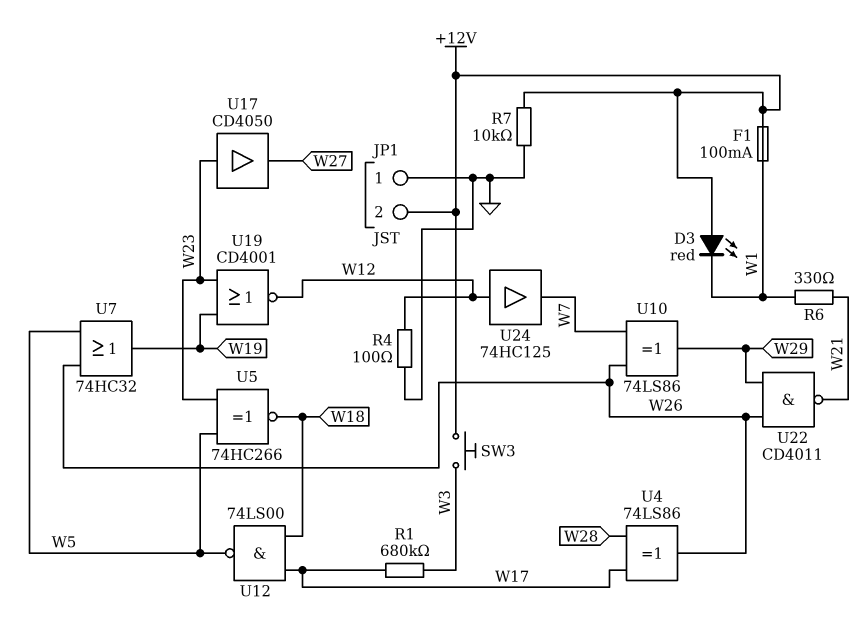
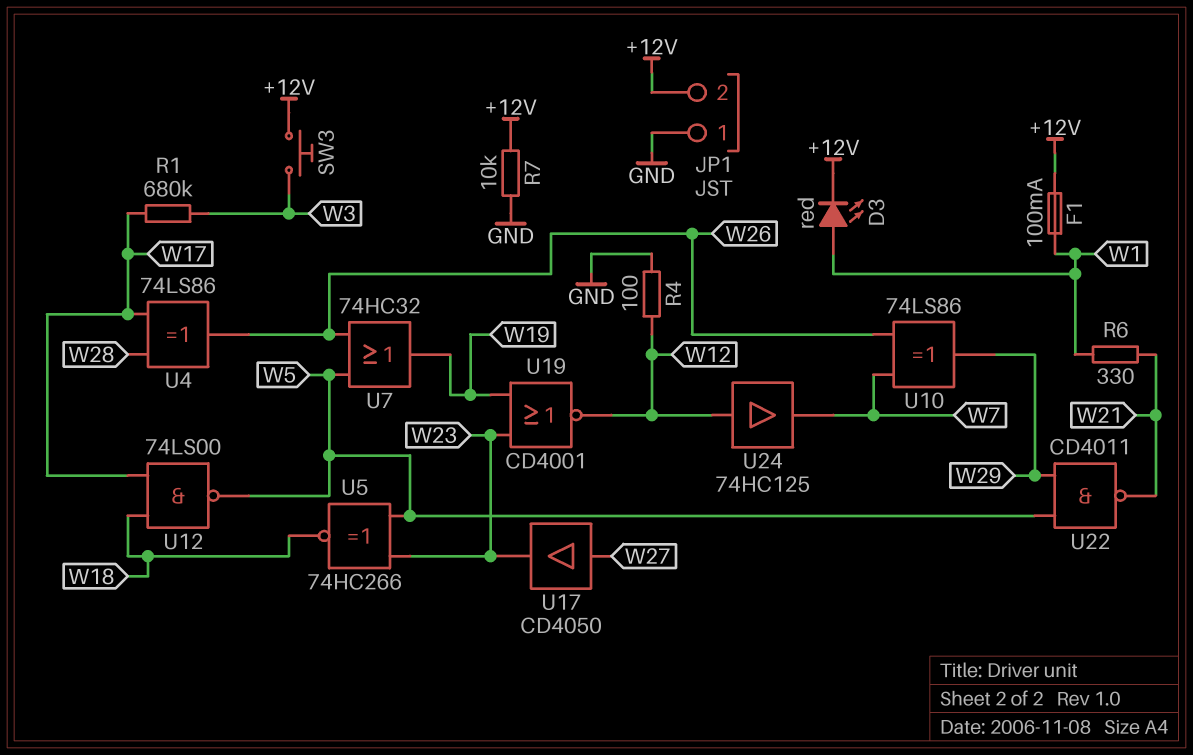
D3: LED red (A +12V, K W1) -> LED red (A W1, K +12V)
U17: buffer CD4050 (in W23, out W27) -> buffer CD4050 (in W27, out W23)
U22: NAND CD4011 (in W26, in W29, out W21) -> NAND CD4011 (in W5, in W29, out W21)

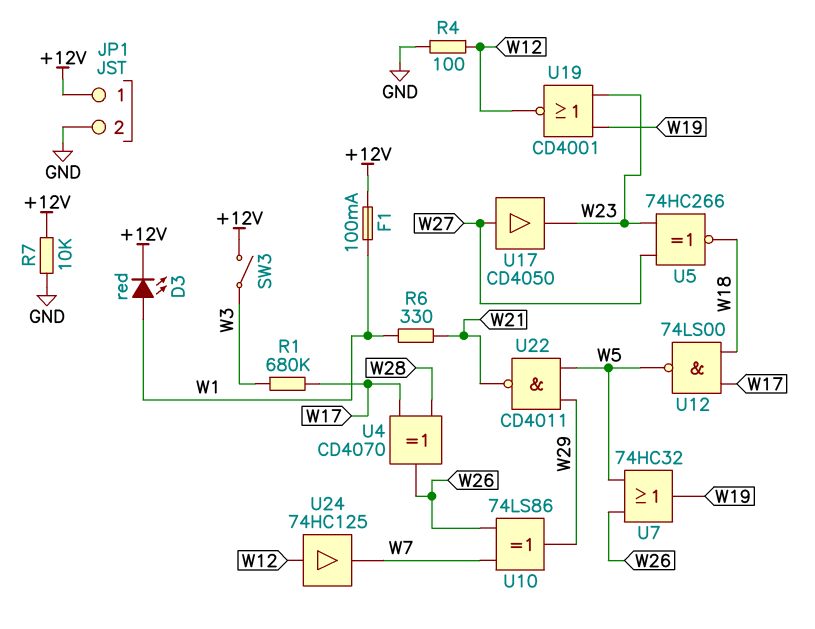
JP1 pin 1: GND -> +12V
JP1 pin 2: +12V -> GND
SW3: button (+12V, W3) -> switch (+12V, W3)
U4: XOR 74LS86 (in W17, in W28, out W26) -> XOR CD4070 (in W17, in W28, out W26)
U5: XNOR 74HC266 (in W5, in W23, out W18) -> XNOR 74HC266 (in W23, in W27, out W18)

